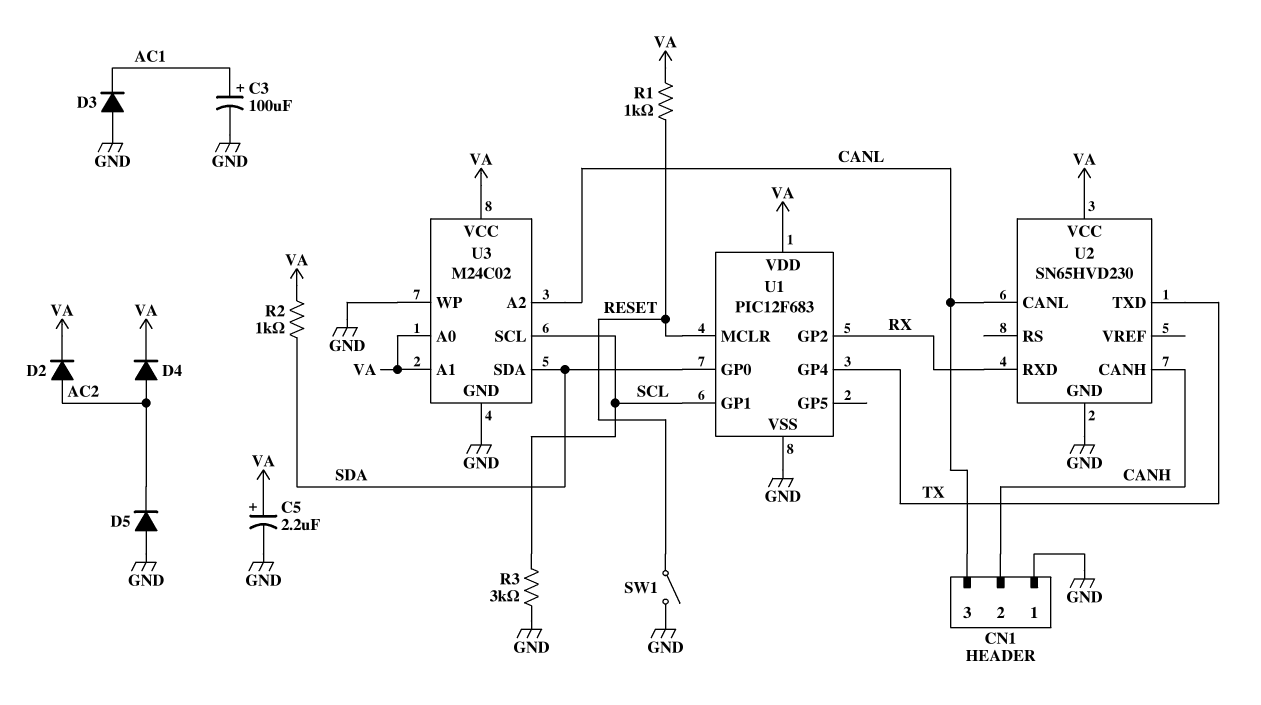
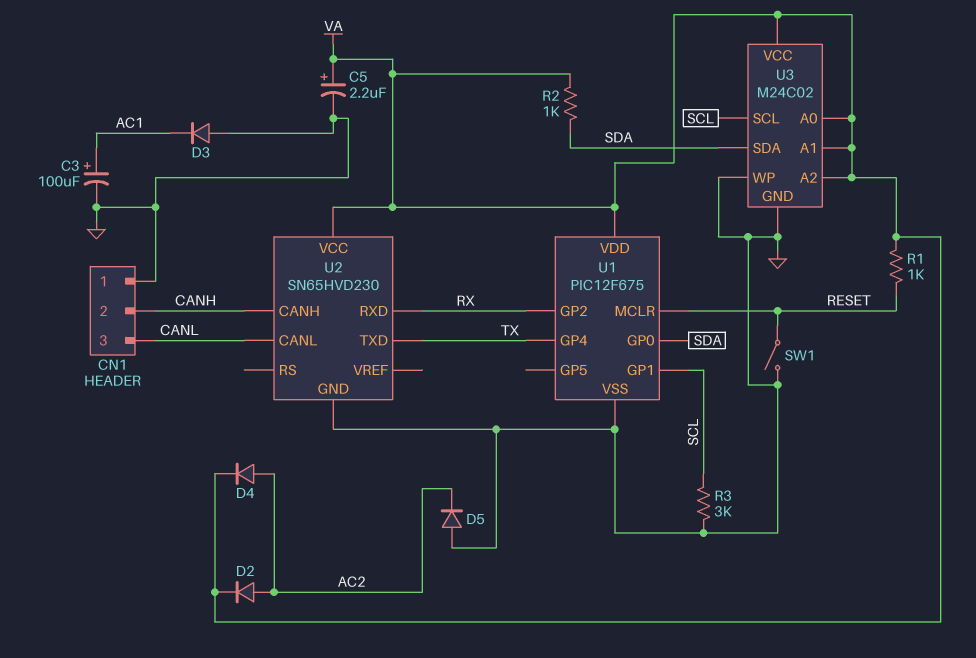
U1: PIC12F683 -> PIC12F675
U3 pin A2: CANL -> VA

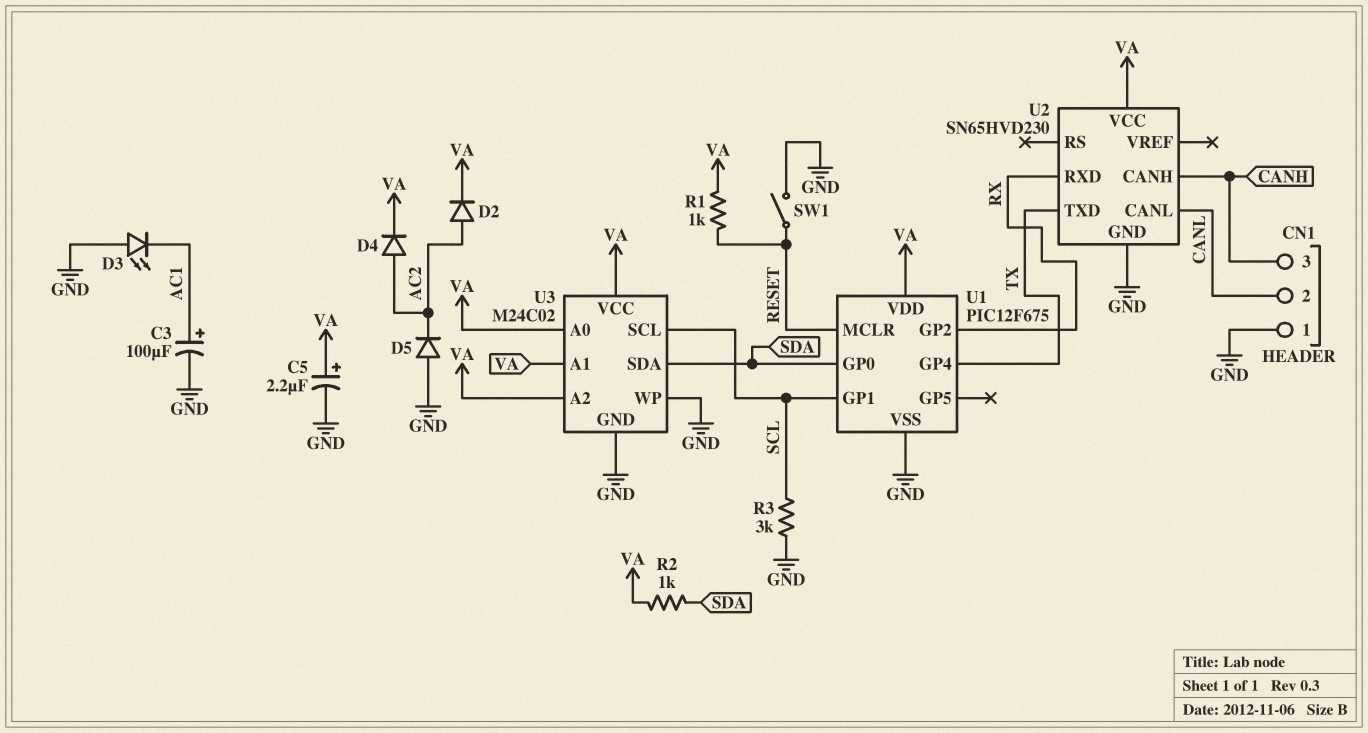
CN1 pin 2: CANH -> CANL
CN1 pin 3: CANL -> CANH
D3: diode (A GND, K AC1) -> LED (A GND, K AC1)

